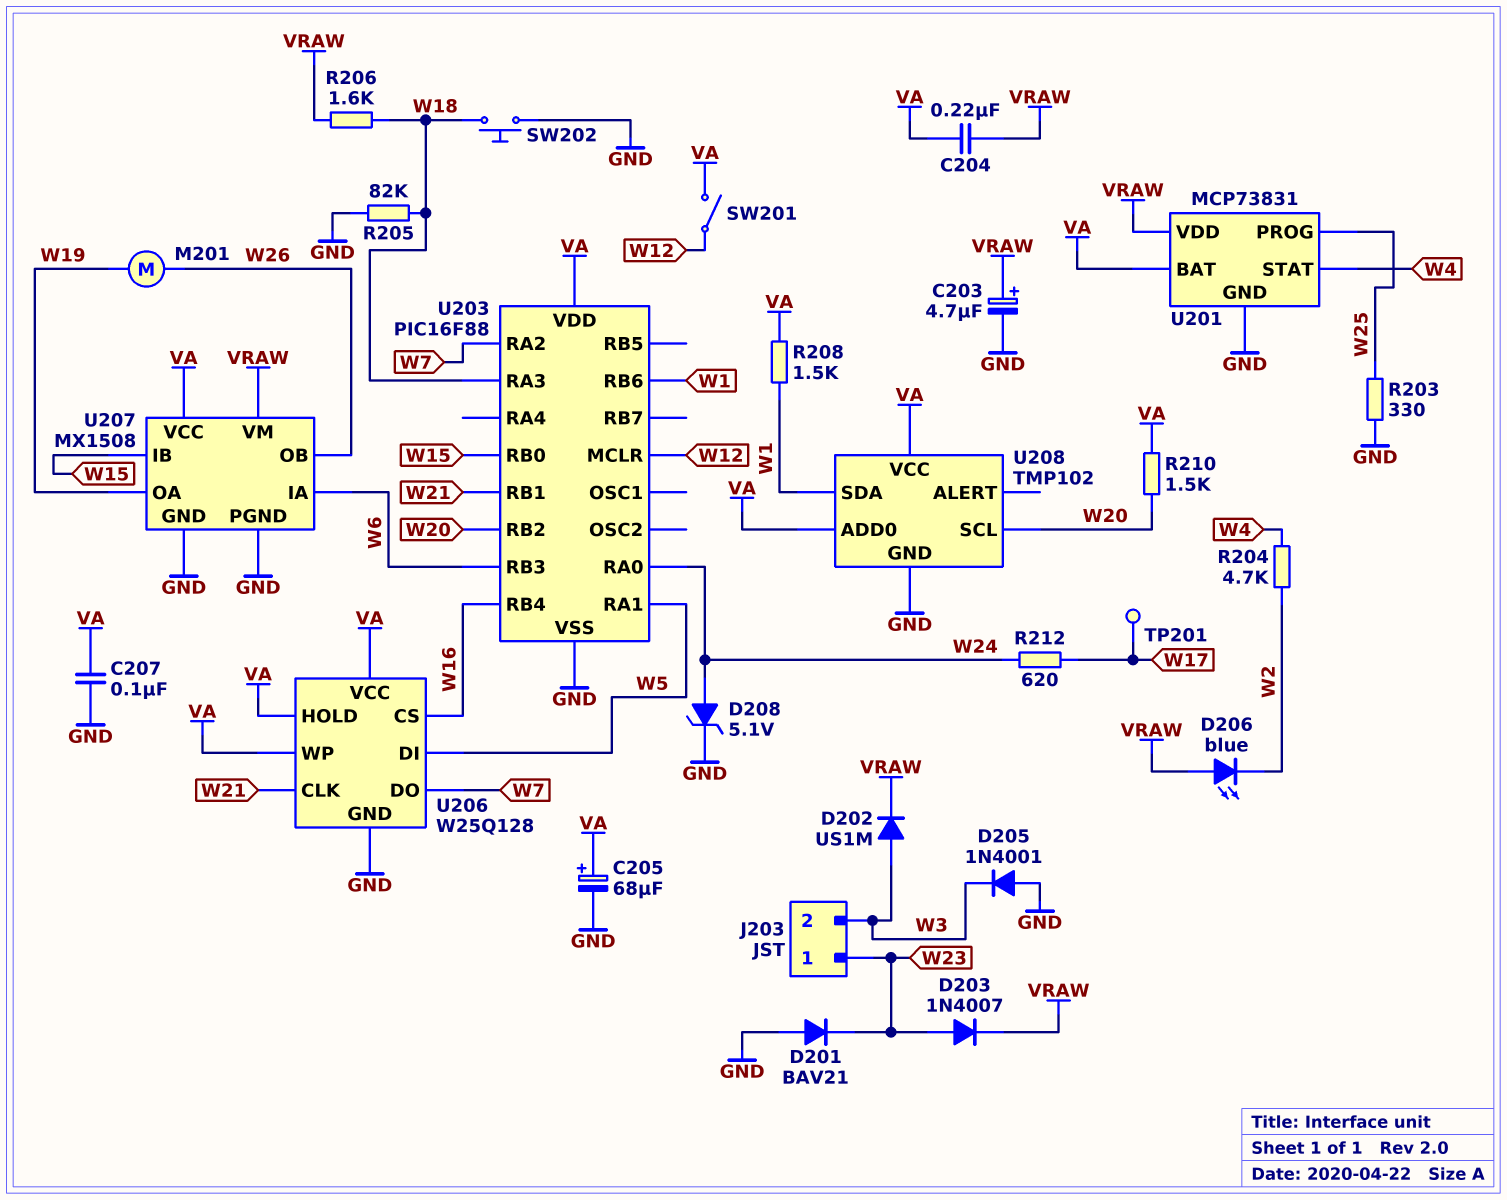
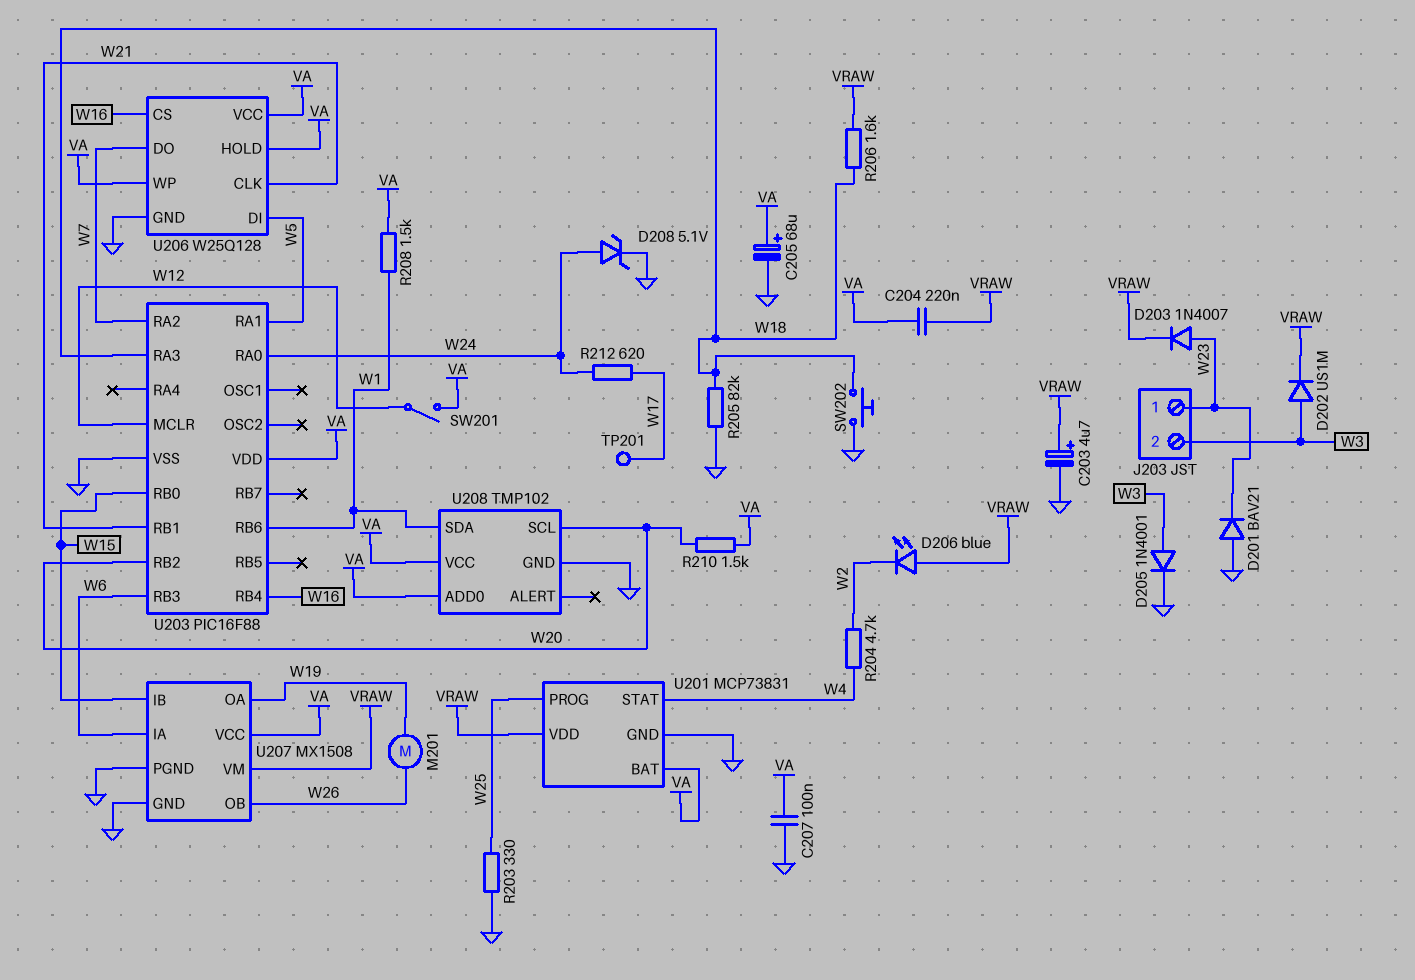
D205: diode 1N4001 (A GND, K W3) -> diode 1N4001 (A W3, K GND)

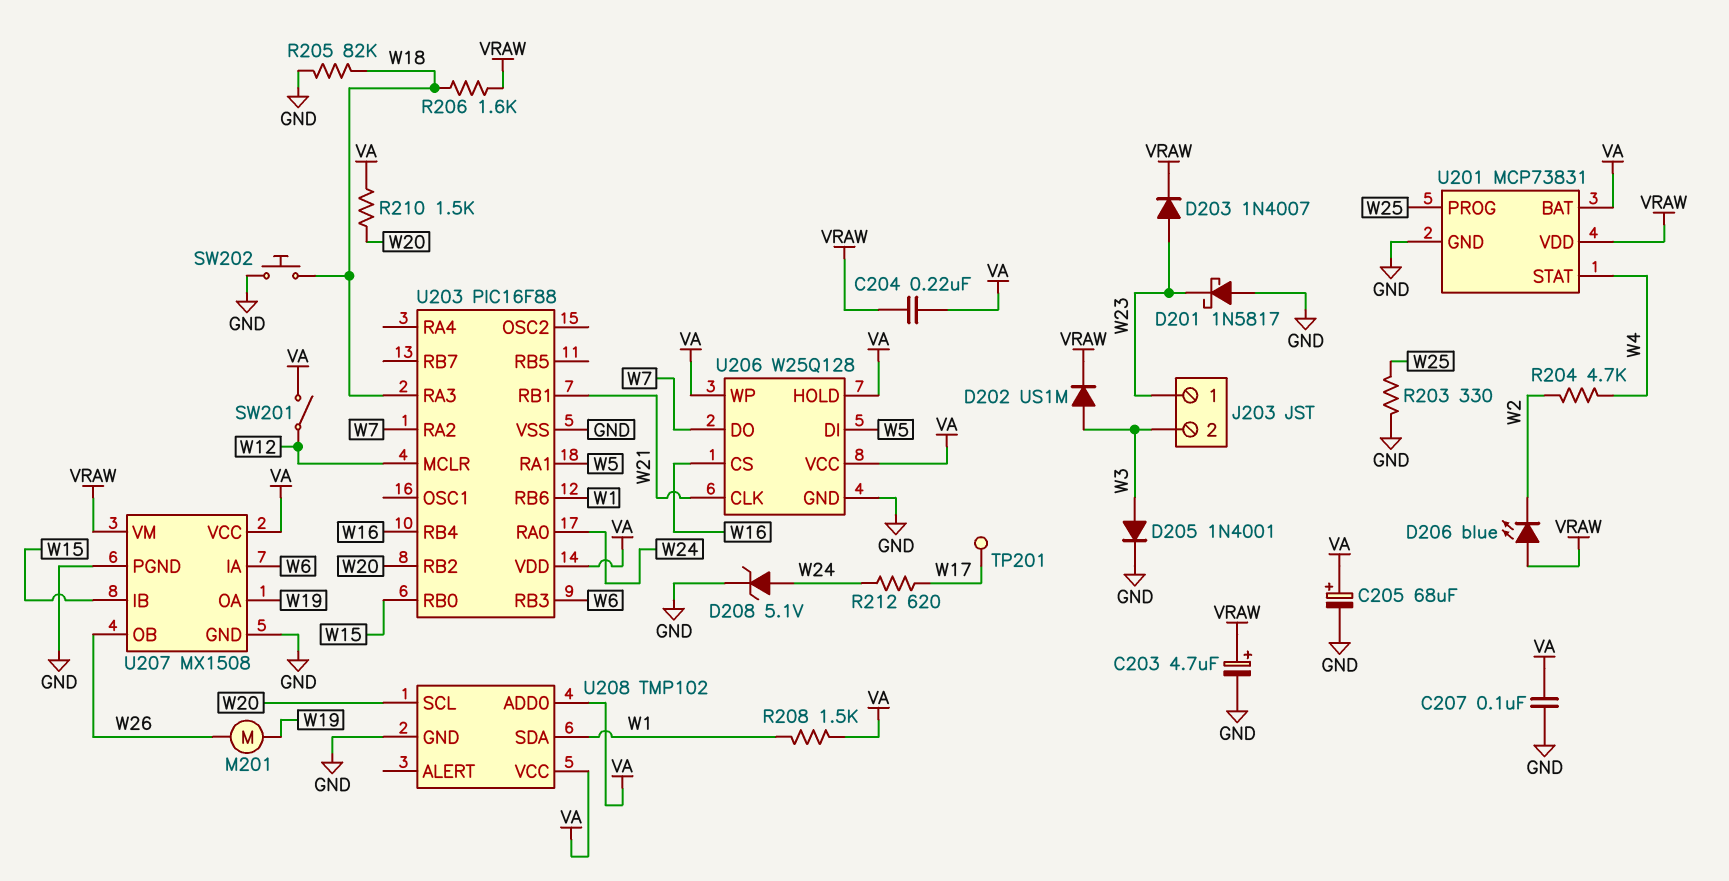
D201: diode BAV21 (A GND, K W23) -> schottky 1N5817 (A GND, K W23)

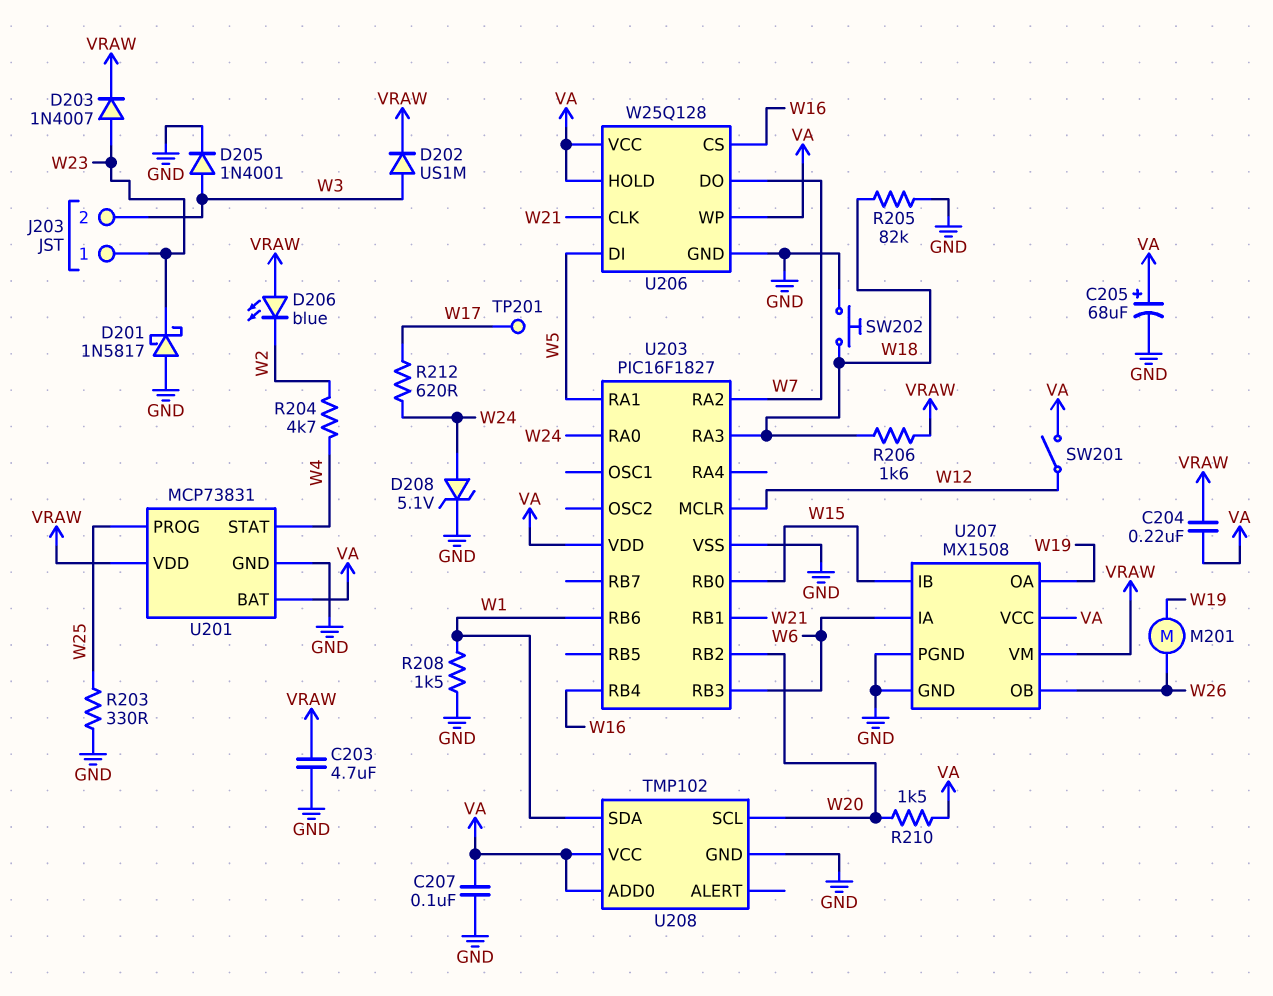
C203: 4.7uF (plus VRAW, minus GND) -> 4.7uF (GND, VRAW)
R208: 1.5k (VA, W1) -> 1.5k (GND, W1)
U203: PIC16F88 -> PIC16F1827

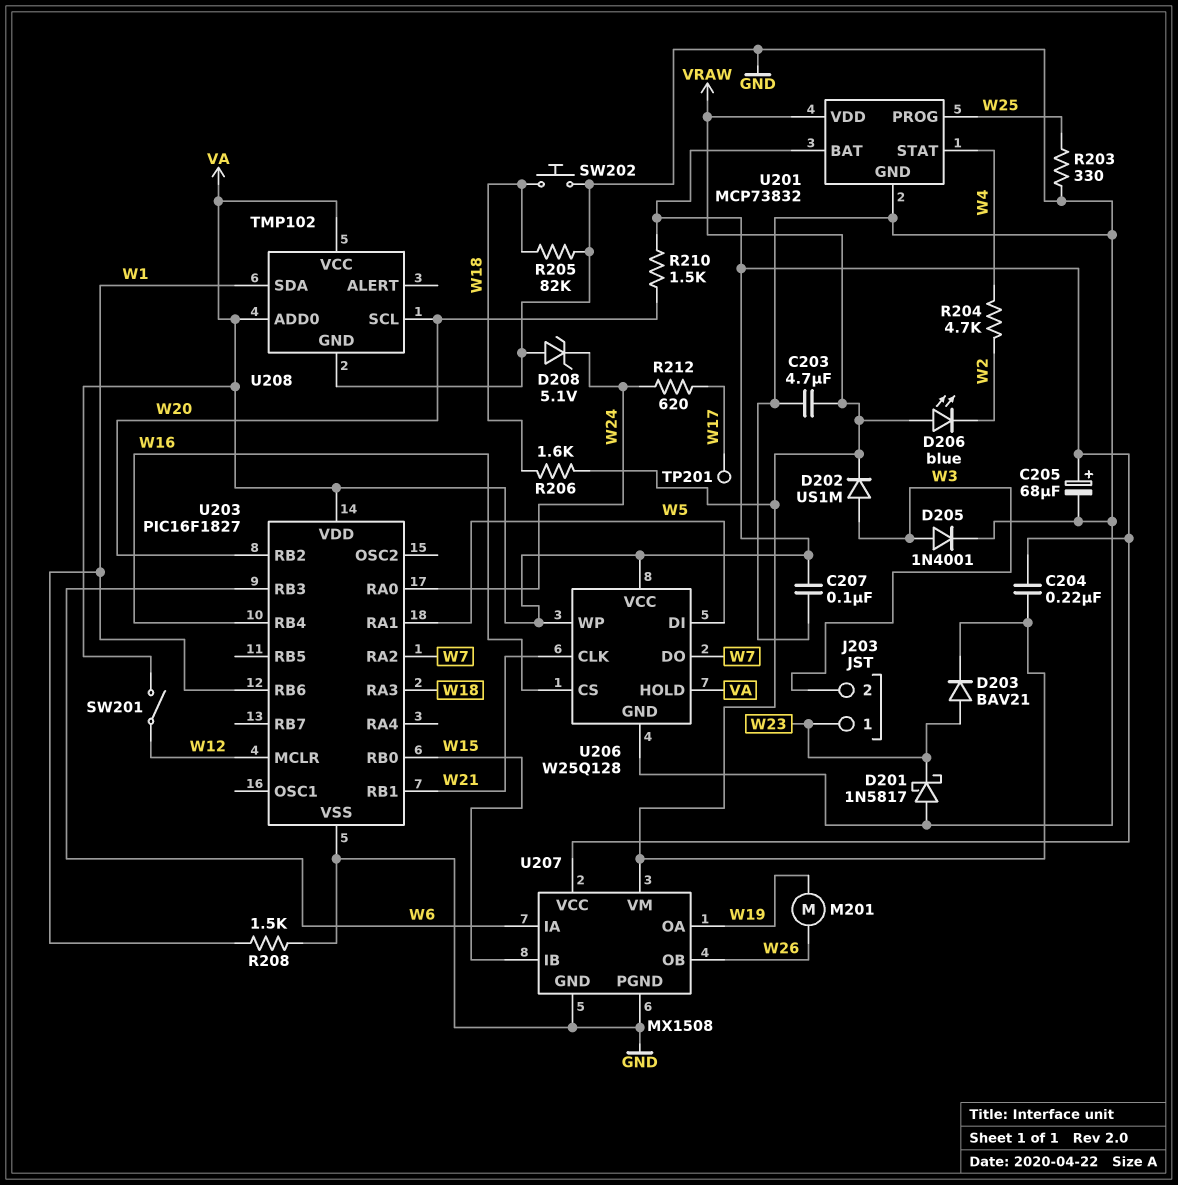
D203: diode 1N4007 (A W23, K VRAW) -> diode BAV21 (A W23, K VRAW)
D208: zener 5.1V (A W24, K GND) -> zener 5.1V (A GND, K W24)
U201: MCP73831 -> MCP73832

